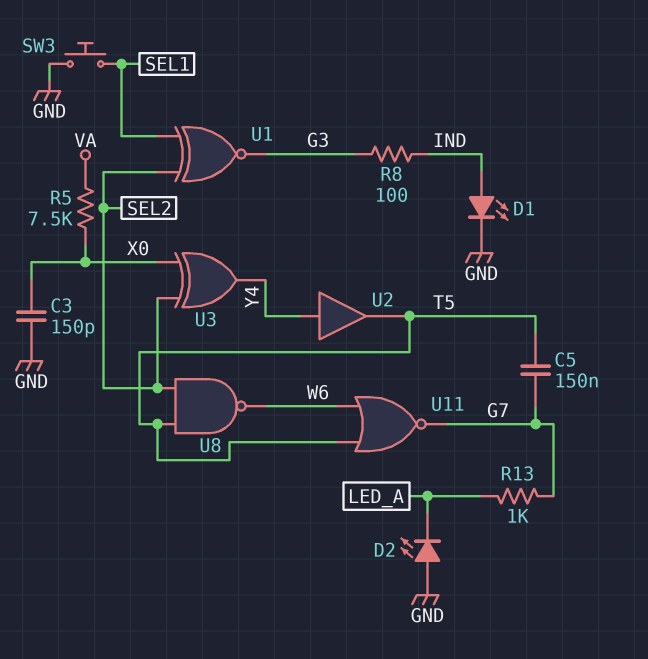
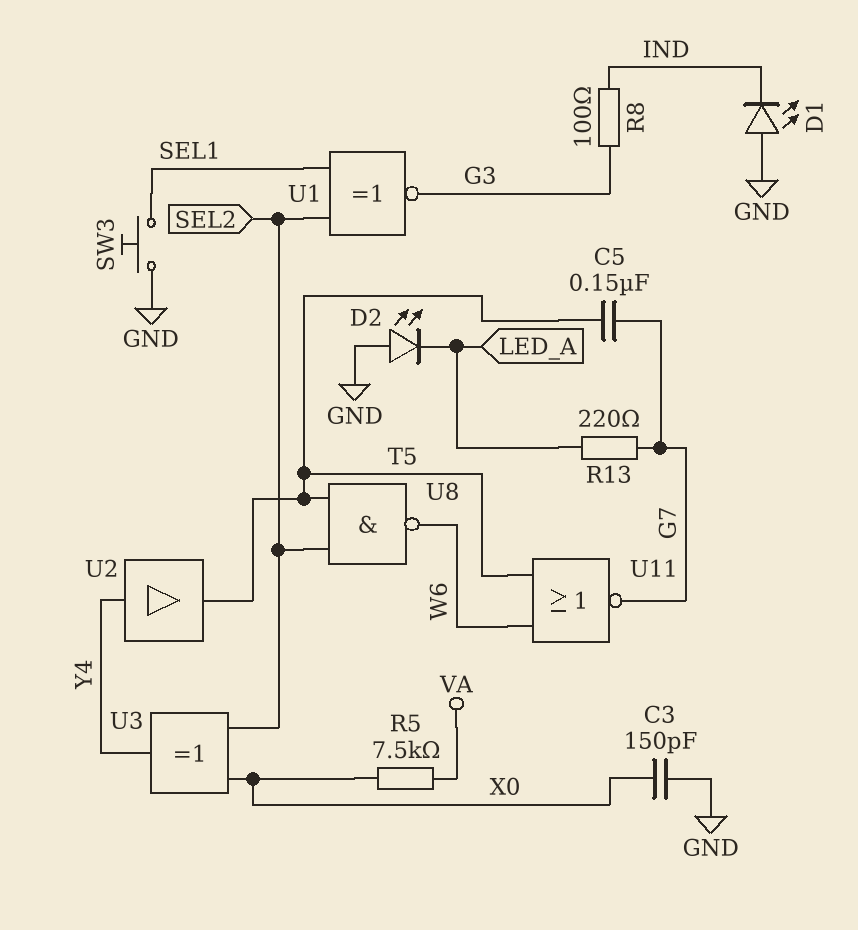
D1: LED (A IND, K GND) -> LED (A GND, K IND)
R13: 1k (G7, LED_A) -> 220 (G7, LED_A)

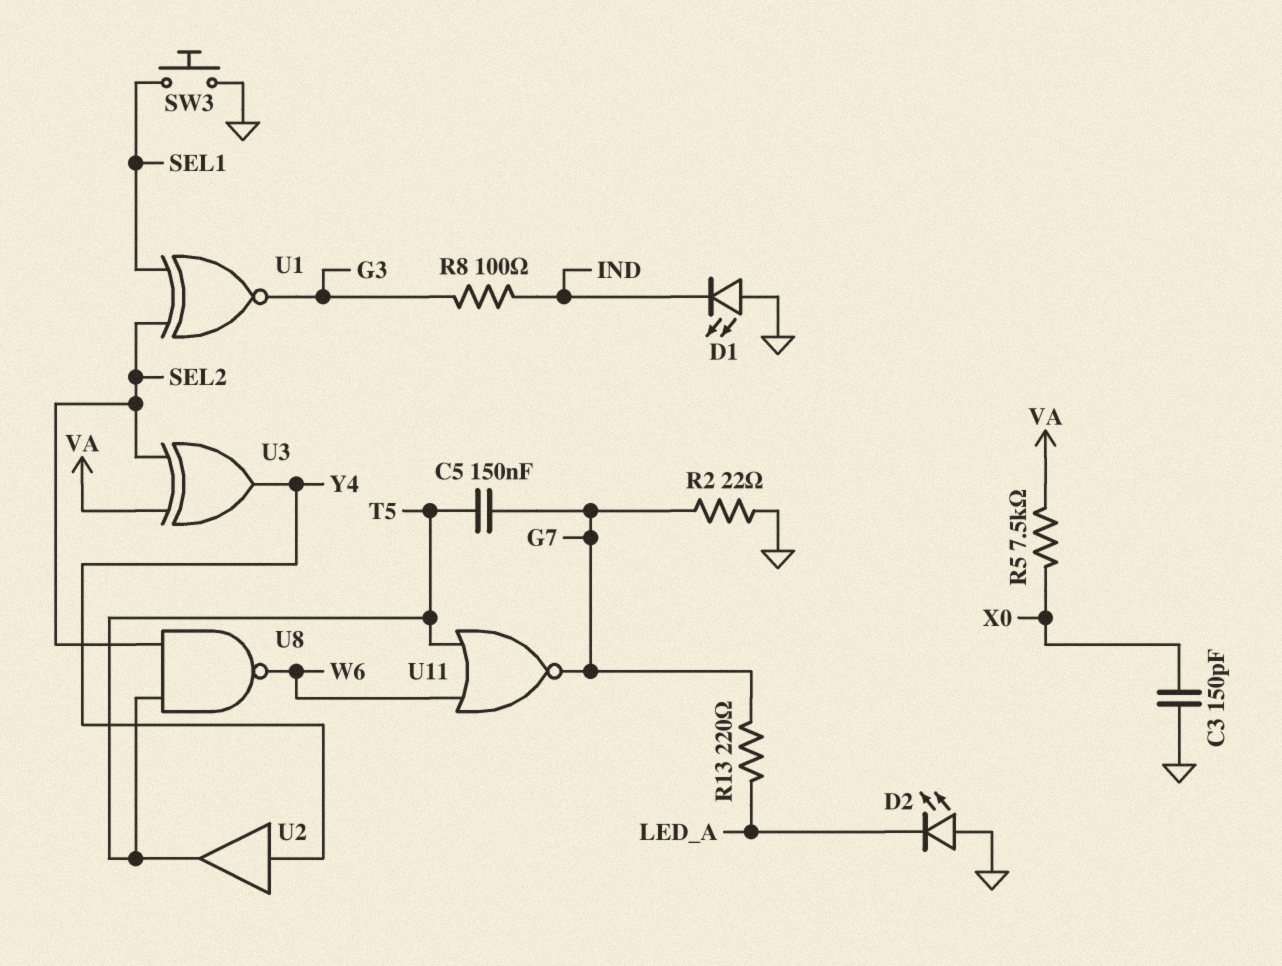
R2: none -> 22 (G7, GND)
U3: XOR (in SEL2, in X0, out Y4) -> XOR (in SEL2, in VA, out Y4)

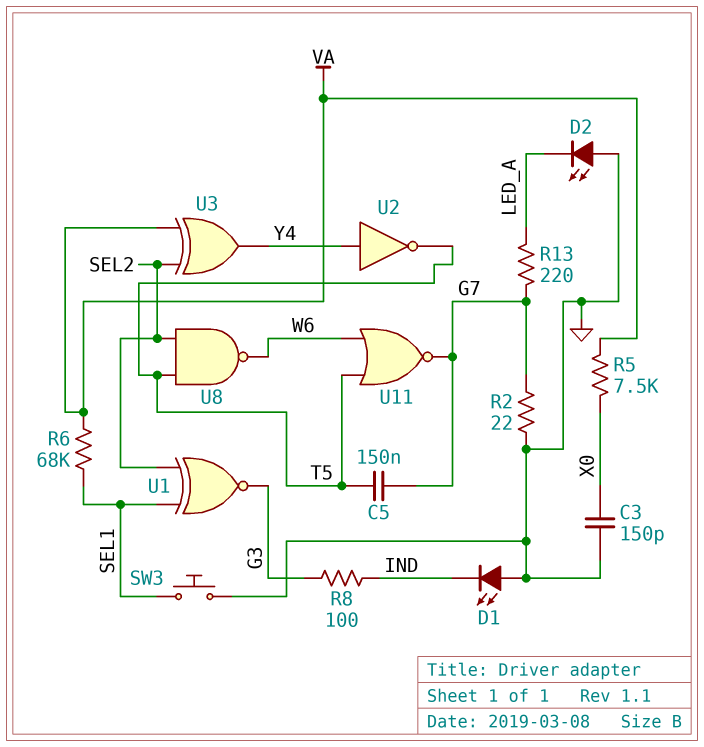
R6: none -> 68k (SEL1, VA)
U2: buffer (in Y4, out T5) -> NOT (in Y4, out T5)

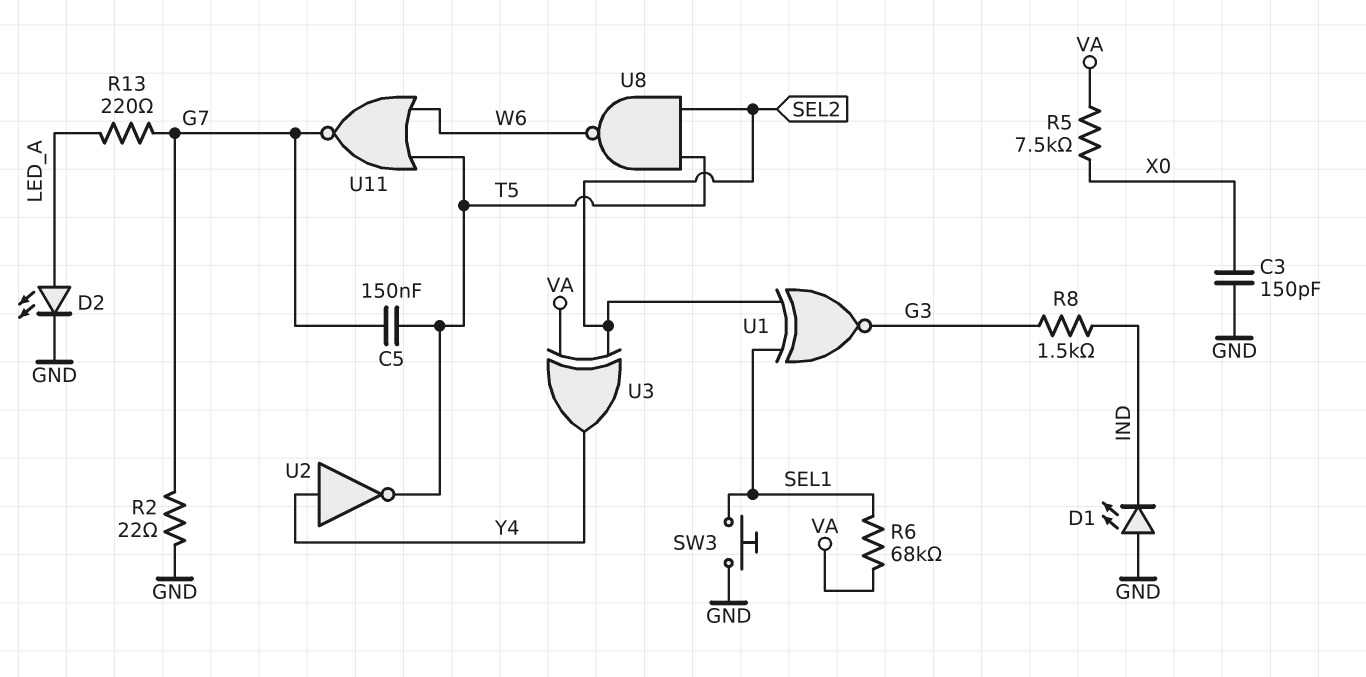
D2: LED (A GND, K LED_A) -> LED (A LED_A, K GND)
R8: 100 (G3, IND) -> 1.5k (G3, IND)

